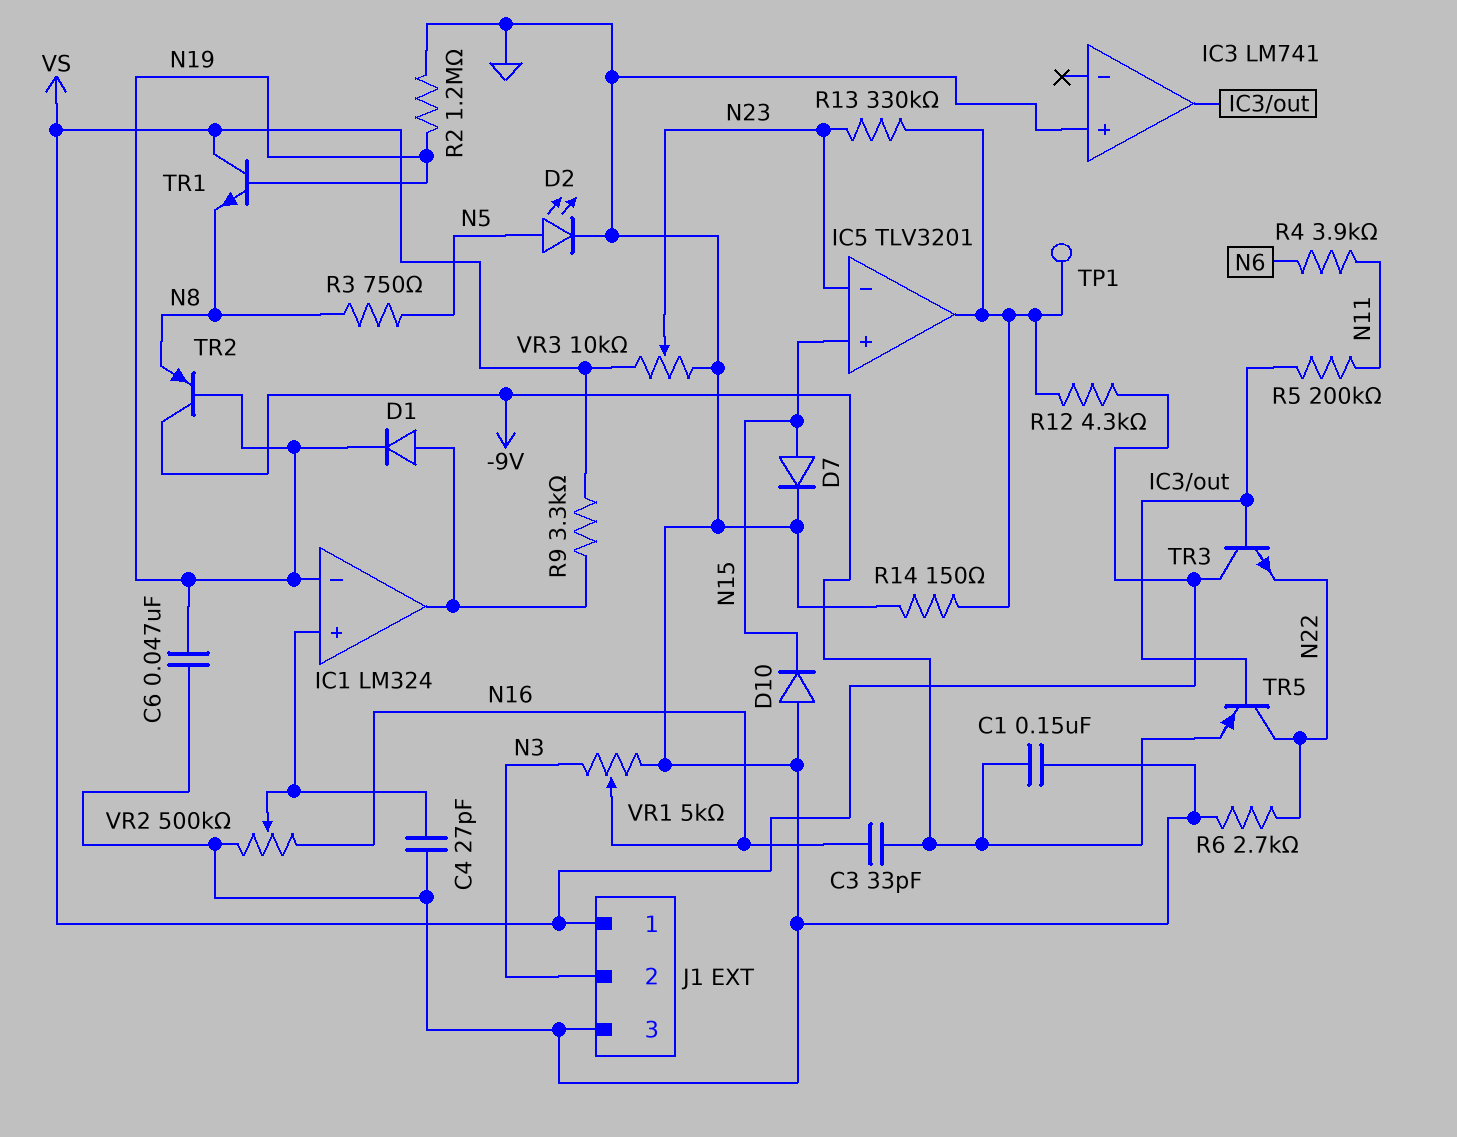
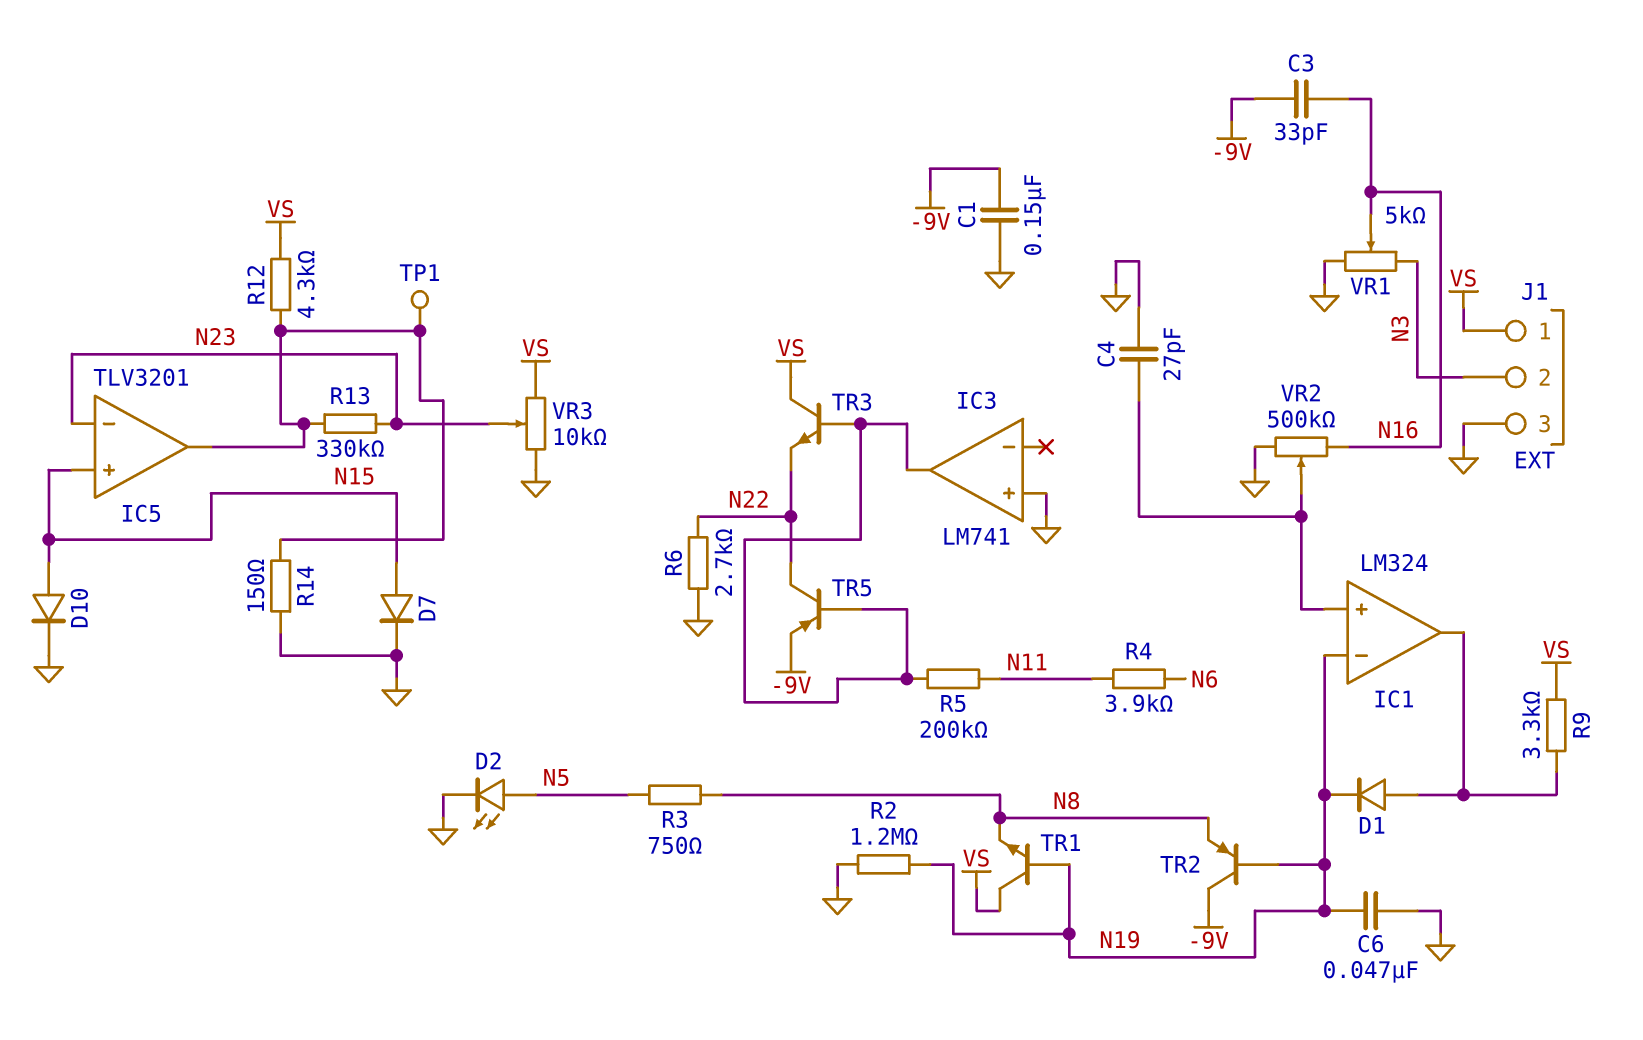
D10: diode (A GND, K N15) -> diode (A N15, K GND)

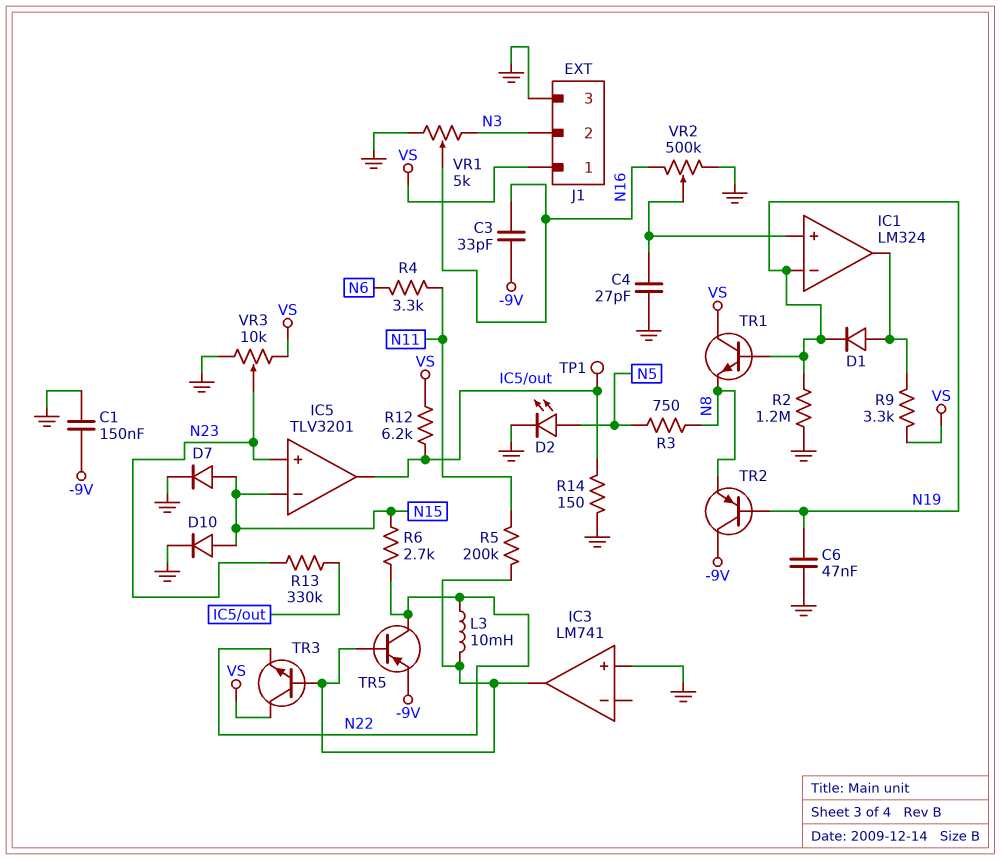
IC5 pin in+: N15 -> N23
IC5 pin in-: N23 -> N15
L3: none -> 10mH (IC3/out, N22)
R4: 3.9k (N6, N11) -> 3.3k (N6, N11)
R6: 2.7k (GND, N22) -> 2.7k (N15, N22)
R12: 4.3k (IC5/out, VS) -> 6.2k (IC5/out, VS)

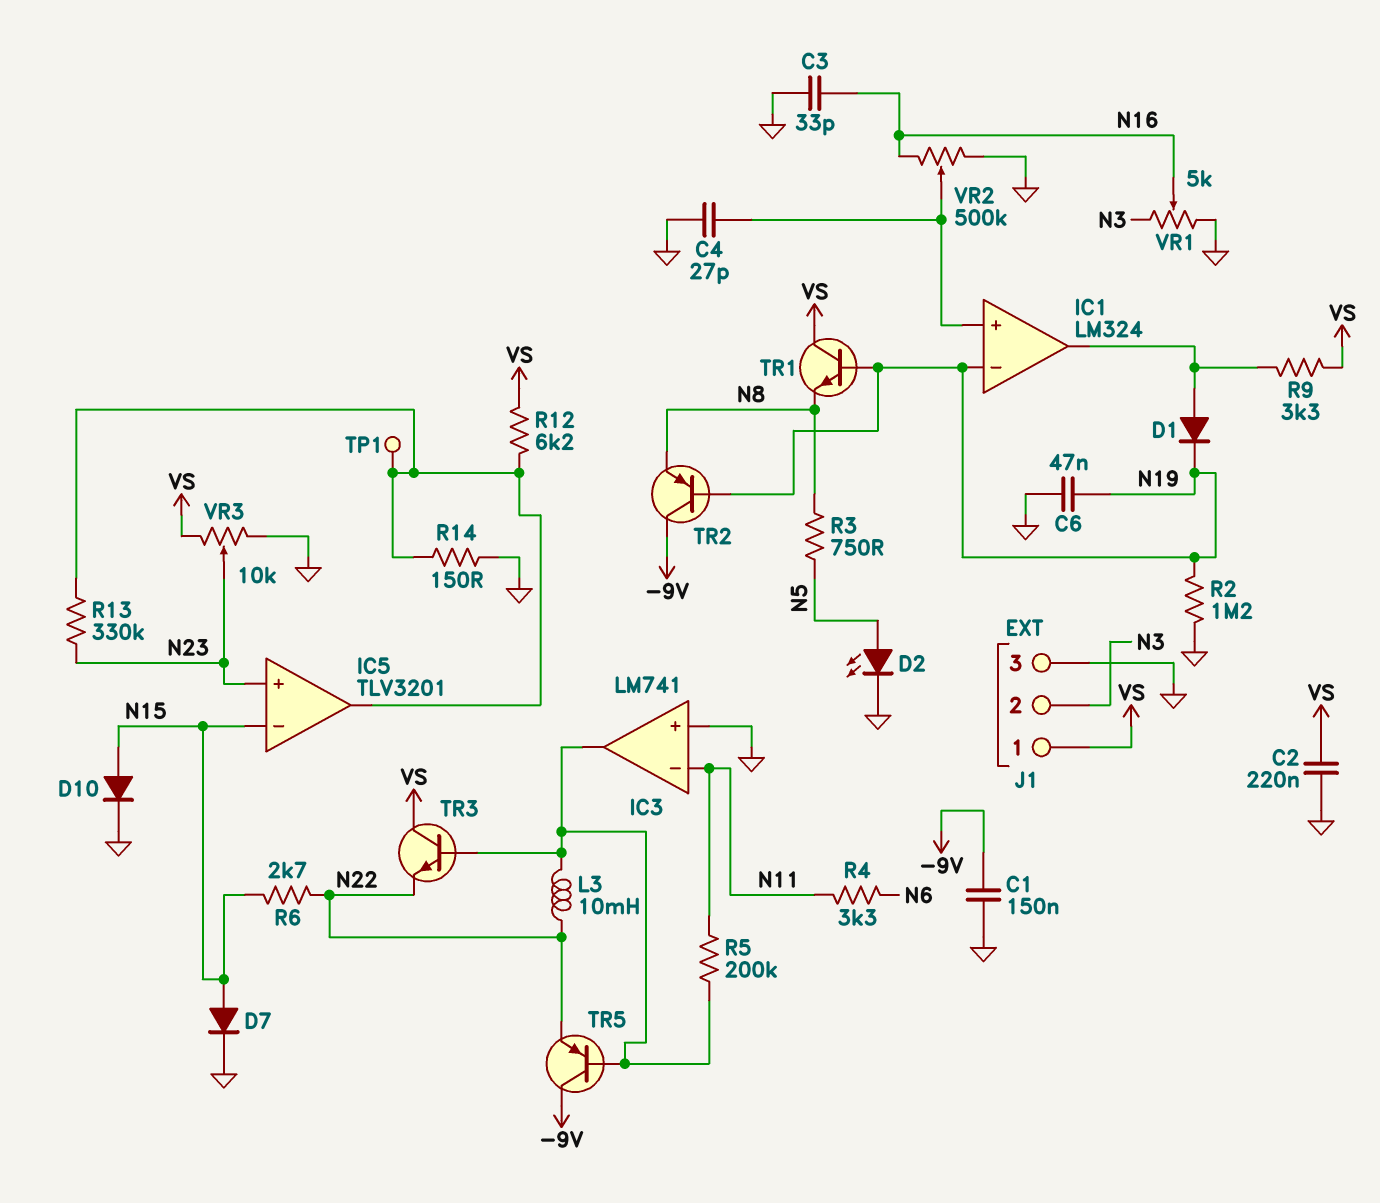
C2: none -> 220nF (GND, VS)
C3: 33pF (-9V, N16) -> 33pF (GND, N16)
IC3 pin in-: none -> N11
TR5: PNP (B IC3/out, C N22, E -9V) -> PNP (B IC3/out, C -9V, E N22)

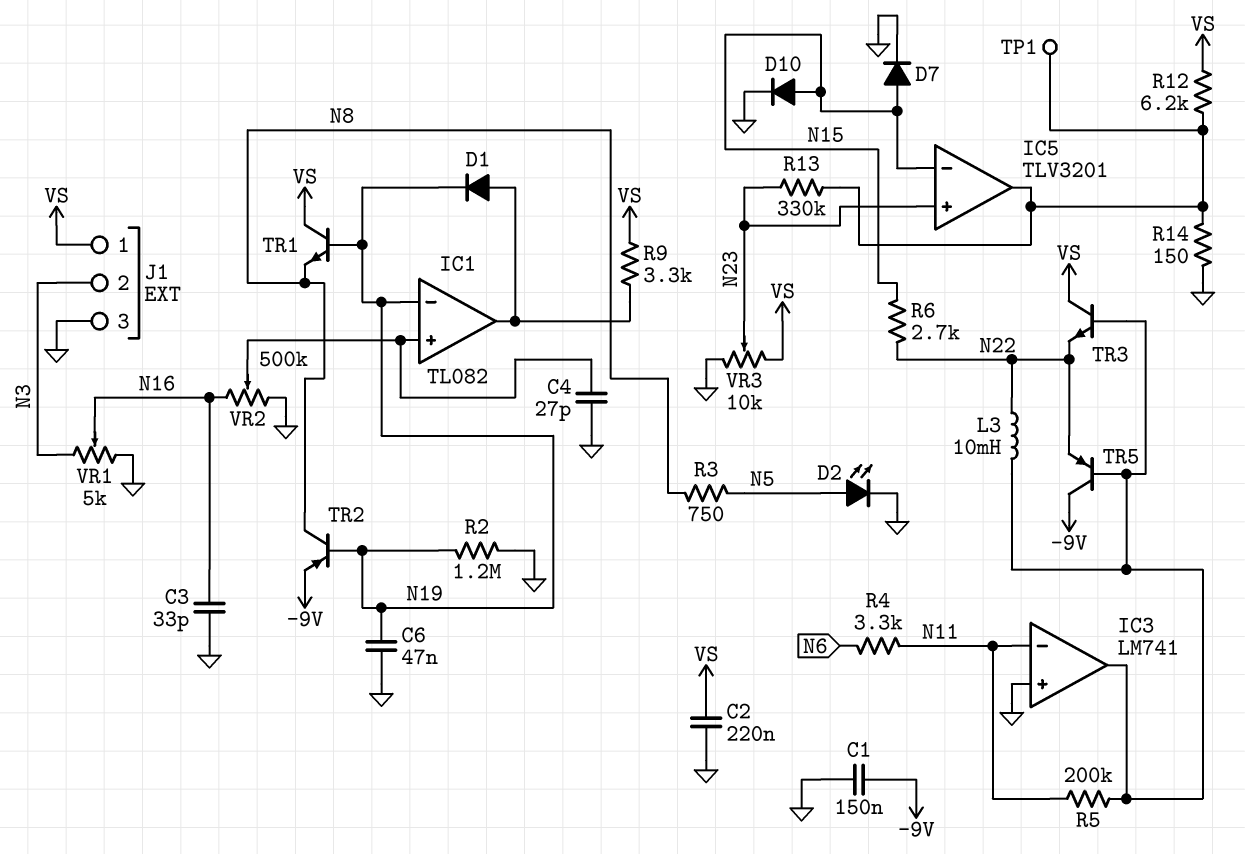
IC1: LM324 -> TL082
TR2: PNP (B N19, C -9V, E N8) -> PNP (B N19, C N8, E -9V)

